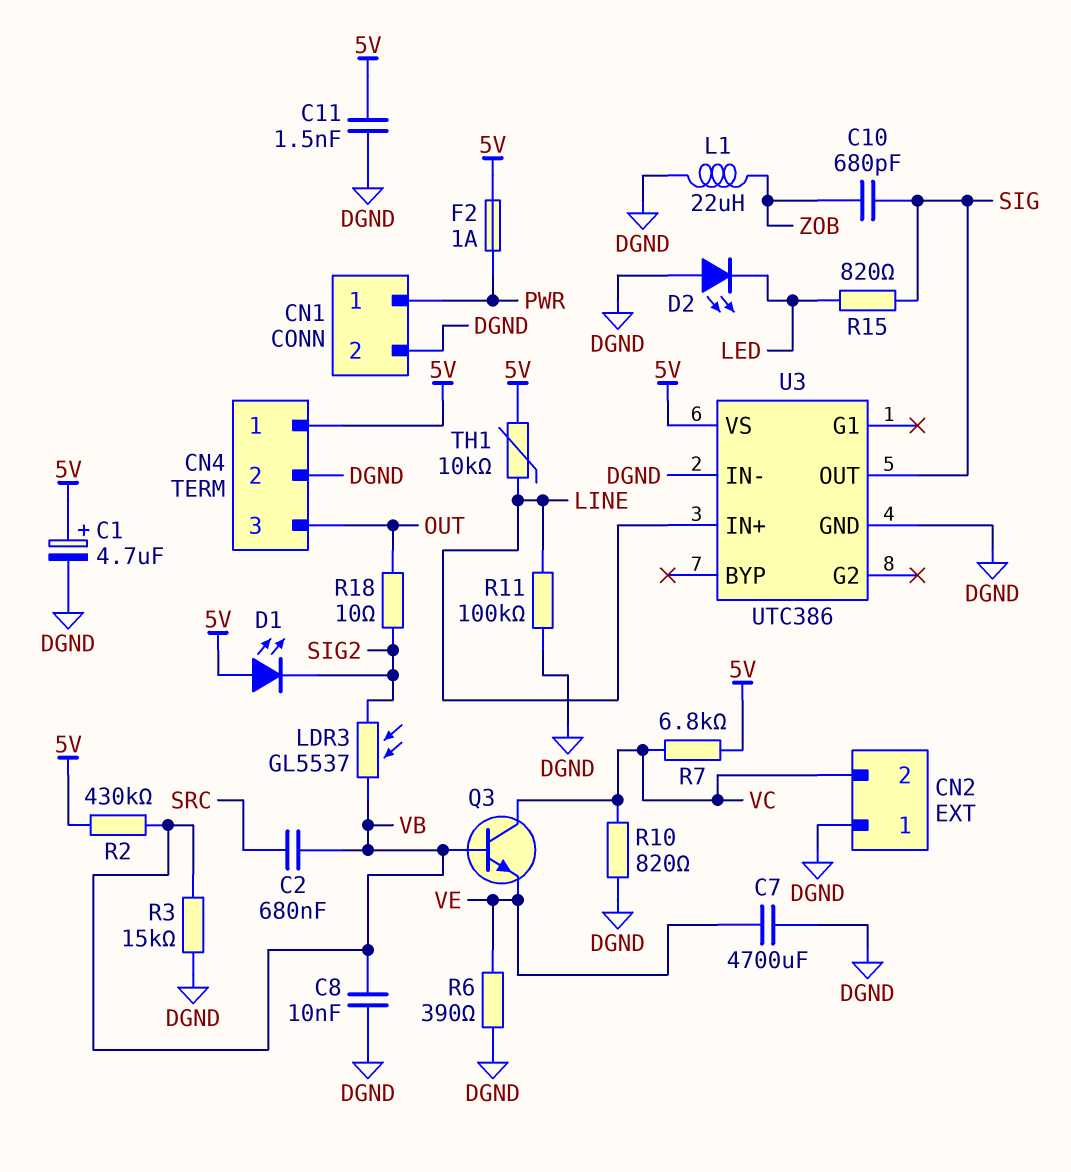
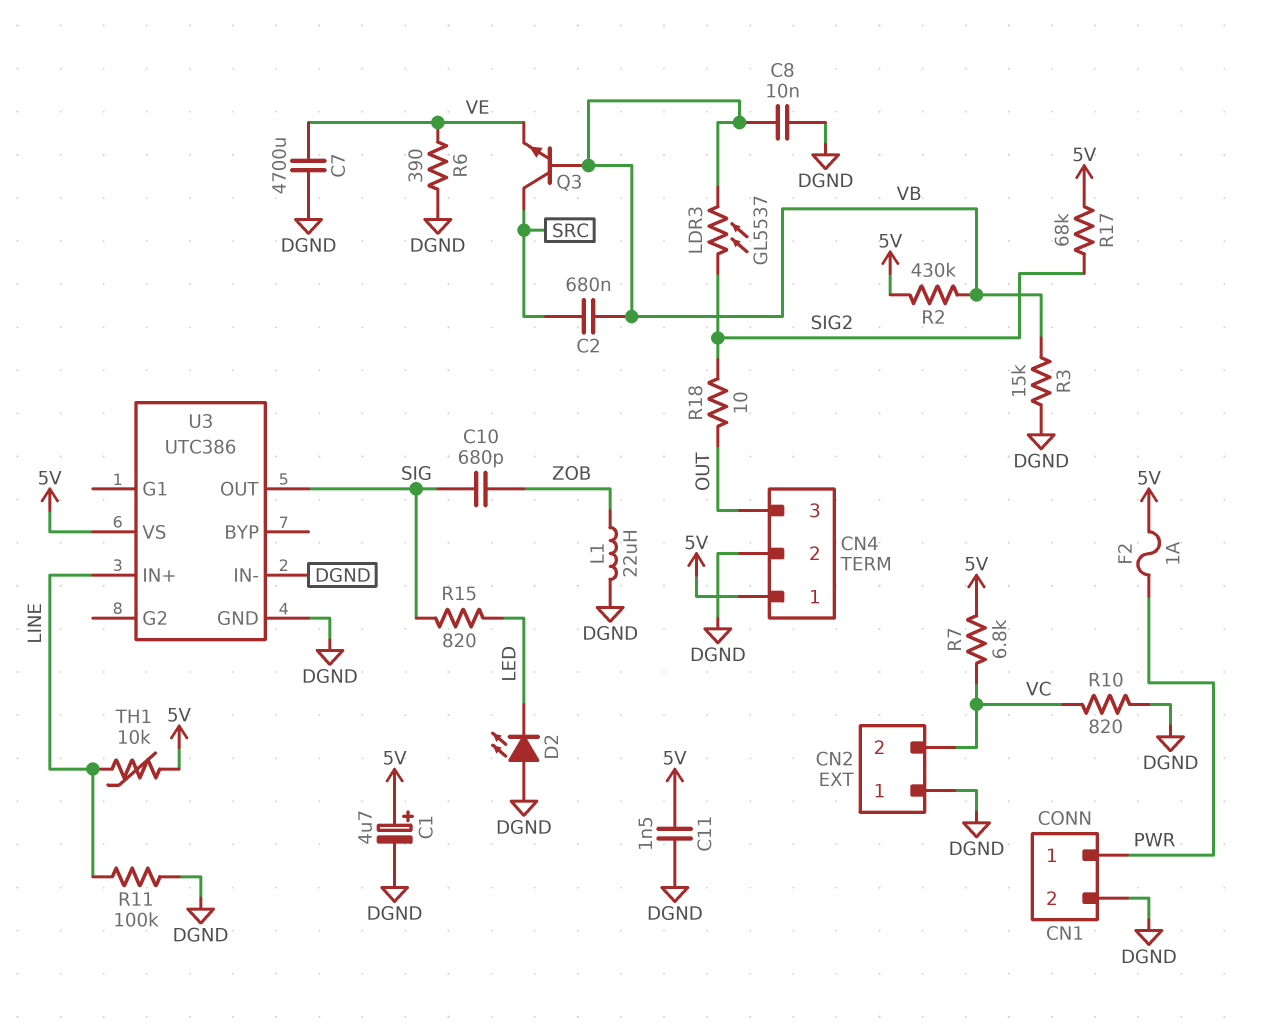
D1: LED (A 5V, K SIG2) -> none
Q3: NPN (B VB, C VC, E VE) -> NPN (B VB, C SRC, E VE)
R17: none -> 68k (5V, SIG2)

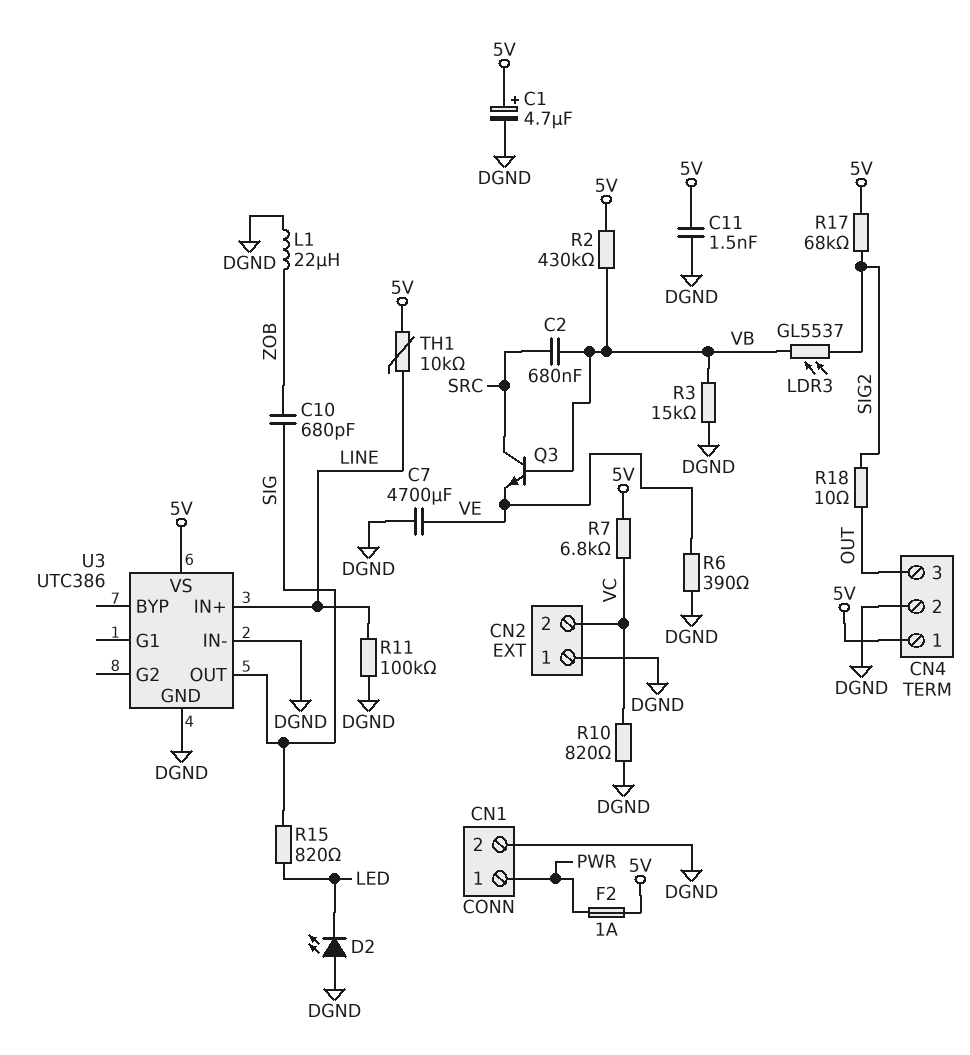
C8: 10nF (DGND, VB) -> none

